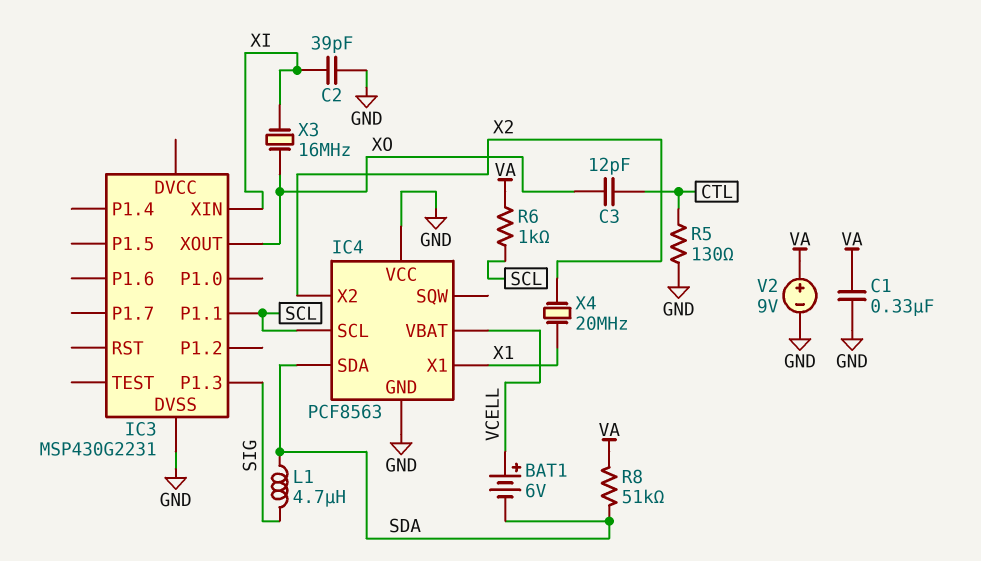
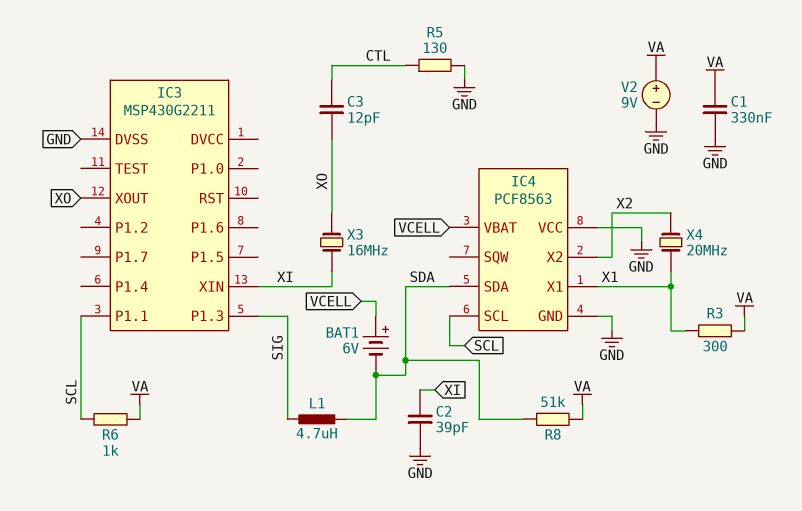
IC3: MSP430G2231 -> MSP430G2211
R3: none -> 300 (VA, X1)

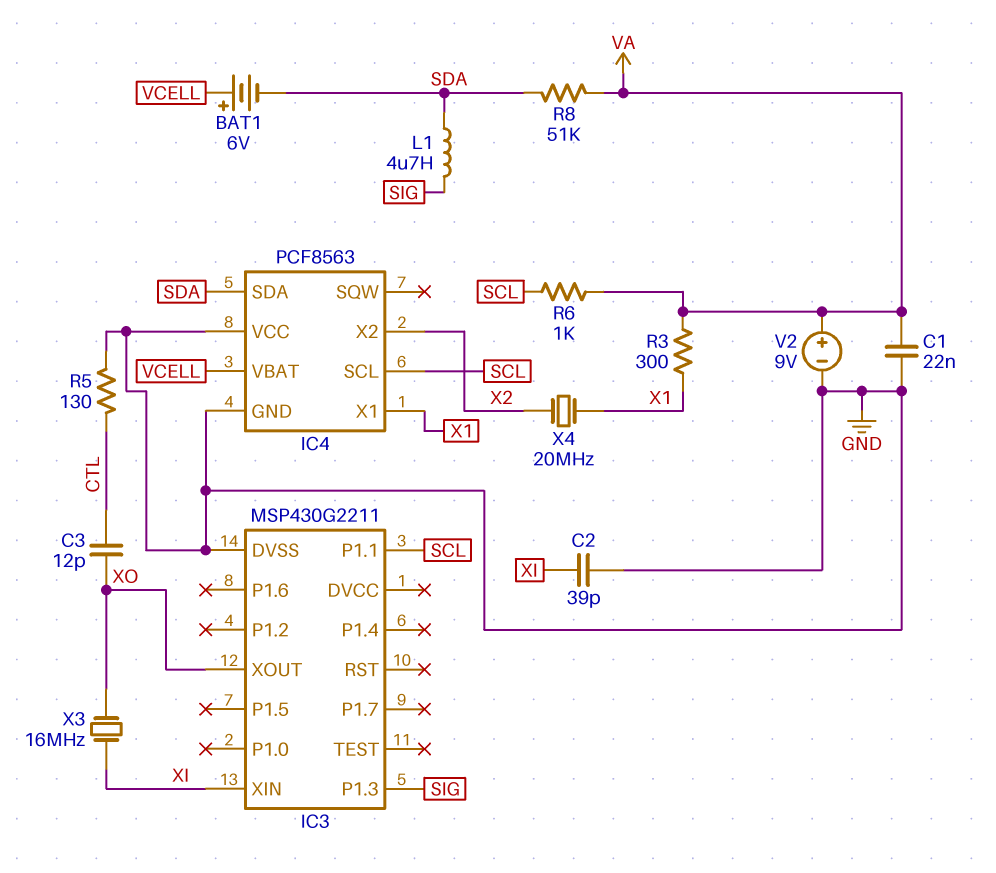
C1: 330nF (GND, VA) -> 22nF (GND, VA)

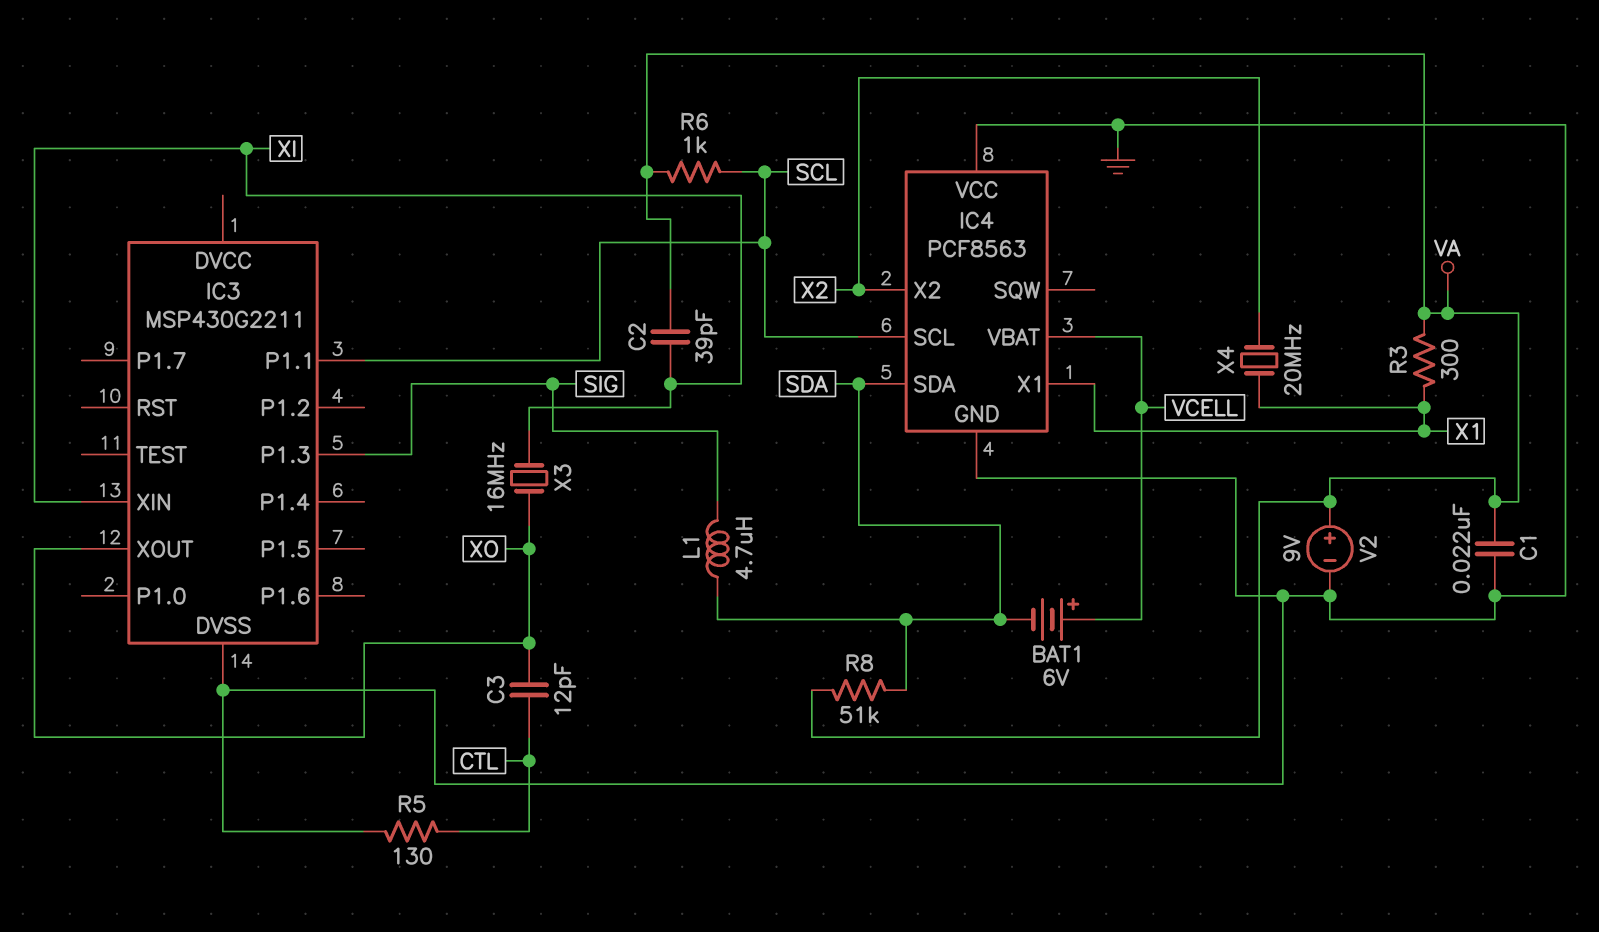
C2: 39pF (GND, XI) -> 39pF (VA, XI)

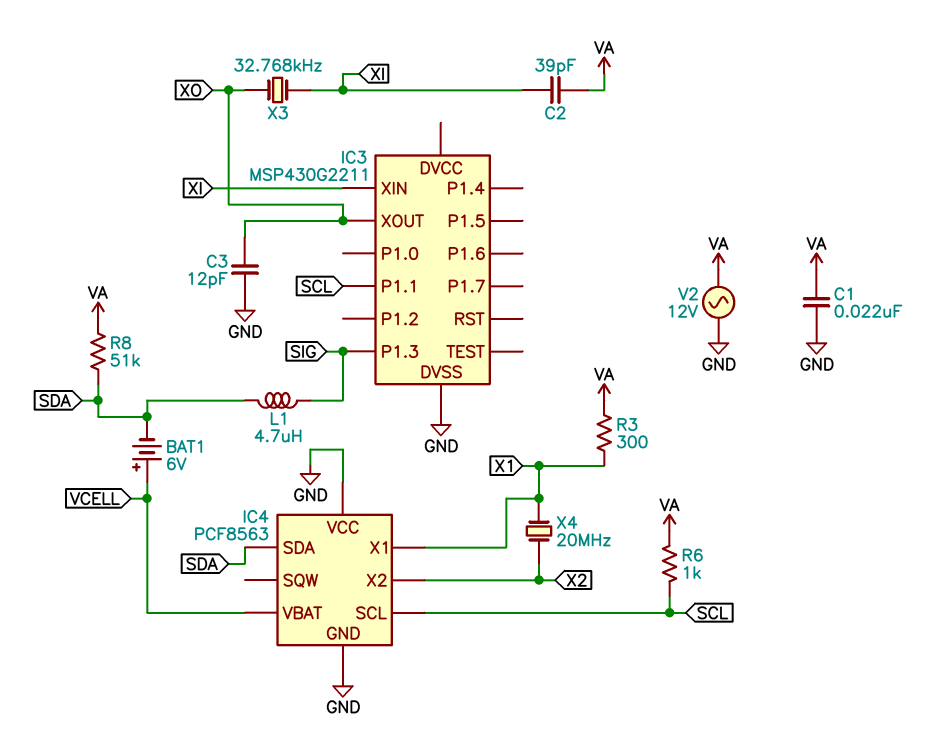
C3: 12pF (CTL, XO) -> 12pF (GND, XO)
R5: 130 (CTL, GND) -> none
V2: 9V (plus VA, minus GND) -> AC 12V (GND, VA)
X3: 16MHz (XI, XO) -> 32.768kHz (XI, XO)

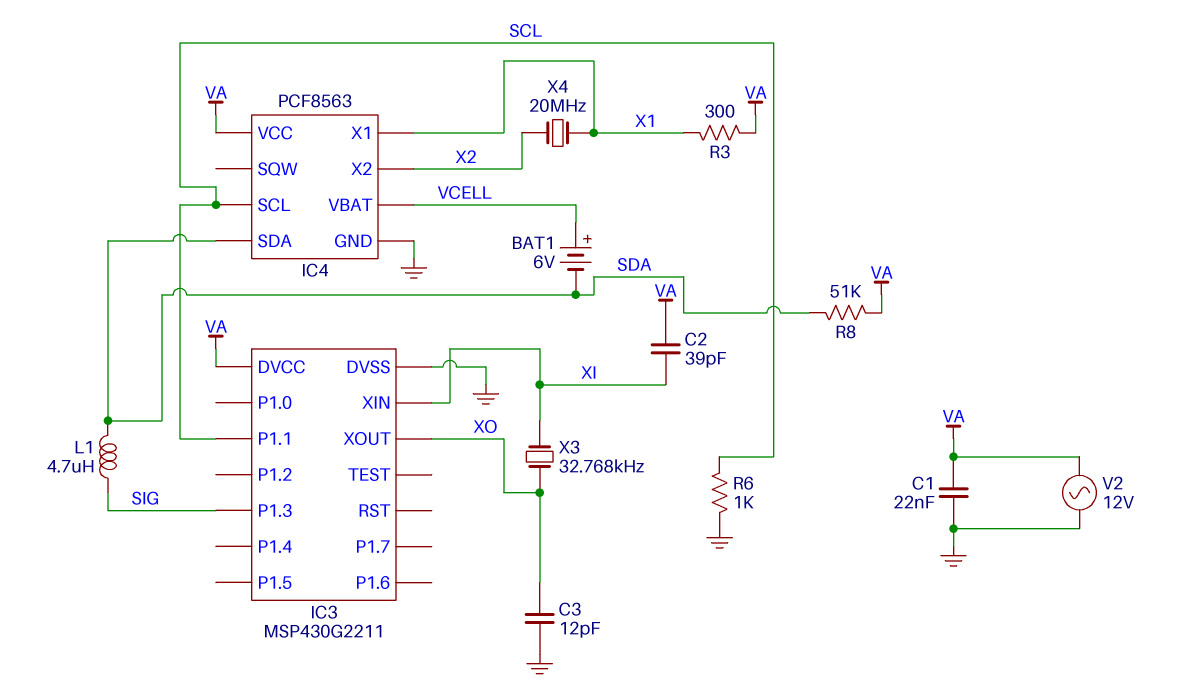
IC3 pin DVCC: none -> VA
IC4 pin VCC: GND -> VA
R6: 1k (SCL, VA) -> 1k (GND, SCL)

